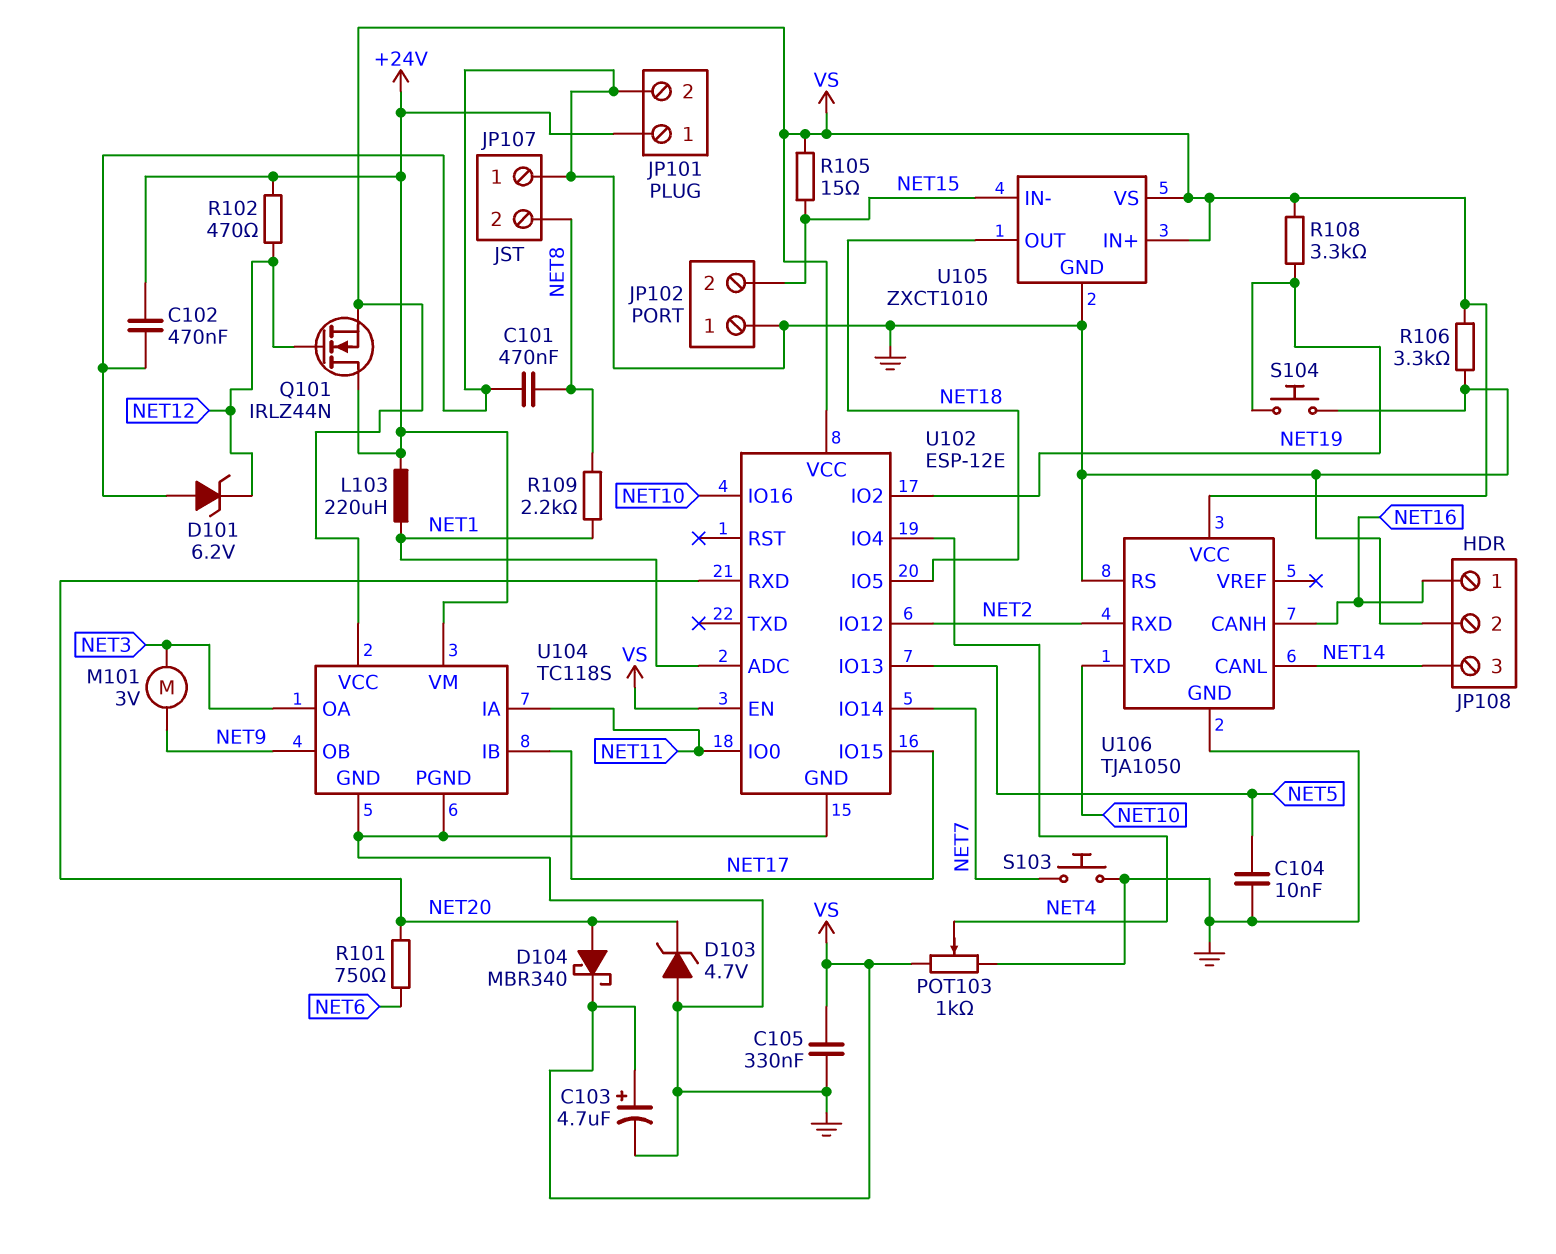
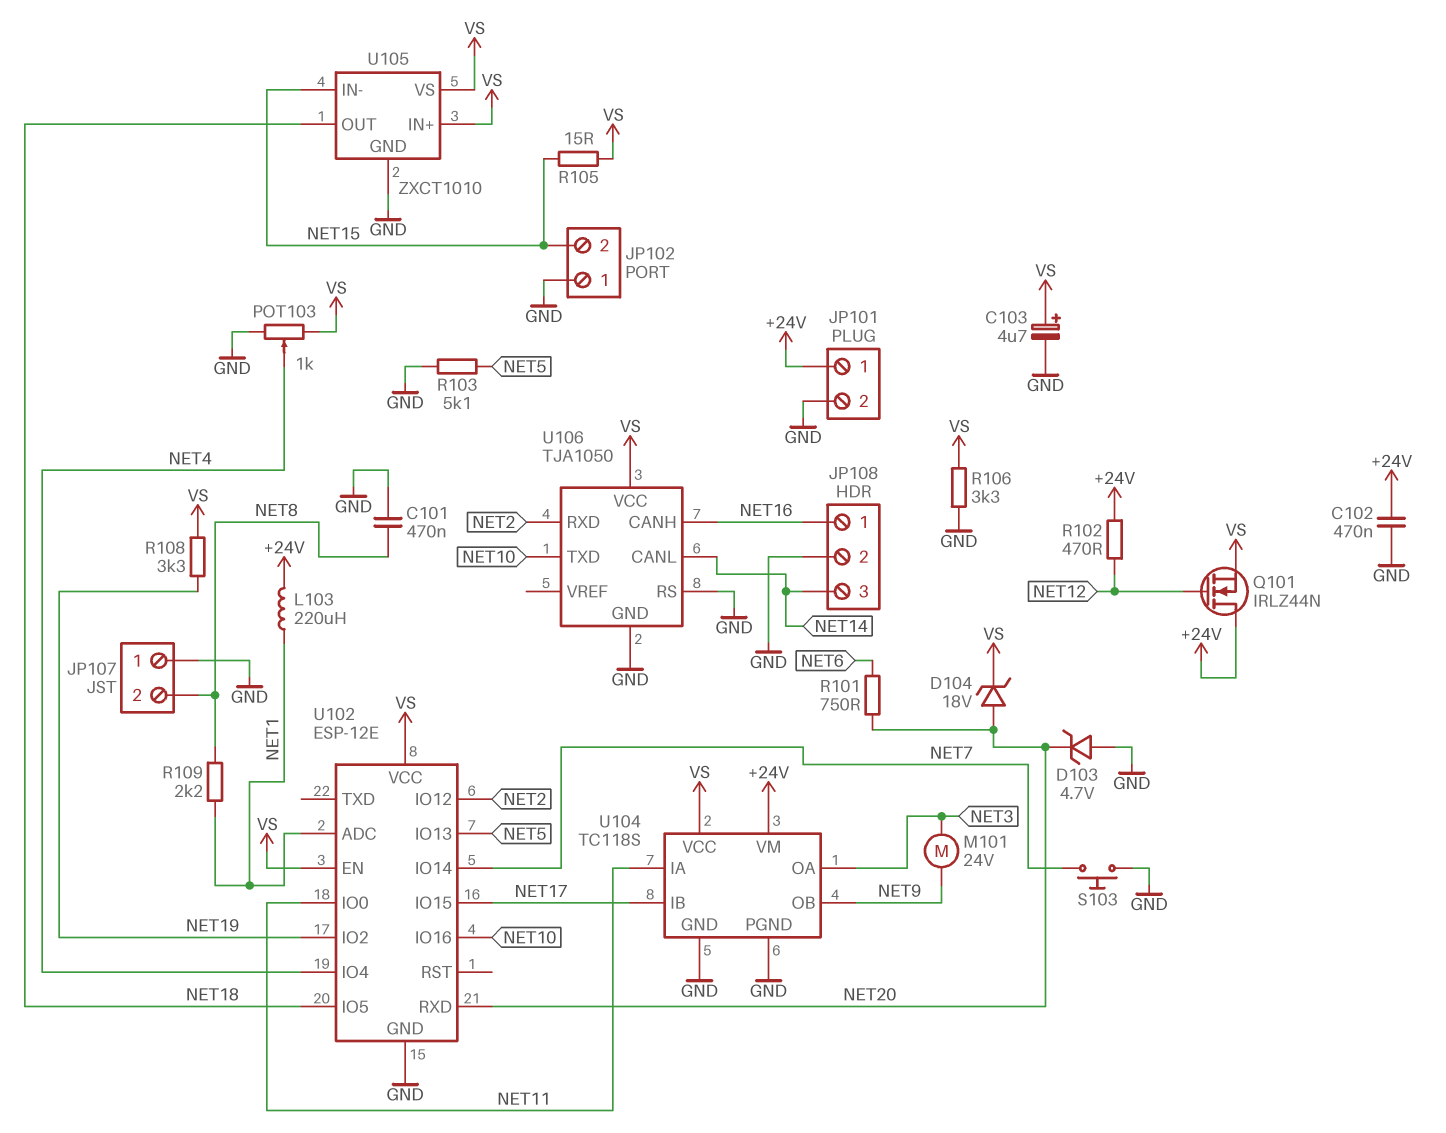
C104: 10nF (GND, NET5) -> none
C105: 330nF (GND, VS) -> none
D101: zener 6.2V (A GND, K NET12) -> none
D104: schottky MBR340 (A NET20, K VS) -> zener 18V (A NET20, K VS)
M101: motor 3V (NET3, NET9) -> motor 24V (NET3, NET9)
R103: none -> 5.1k (GND, NET5)
S104: button (GND, NET19) -> none

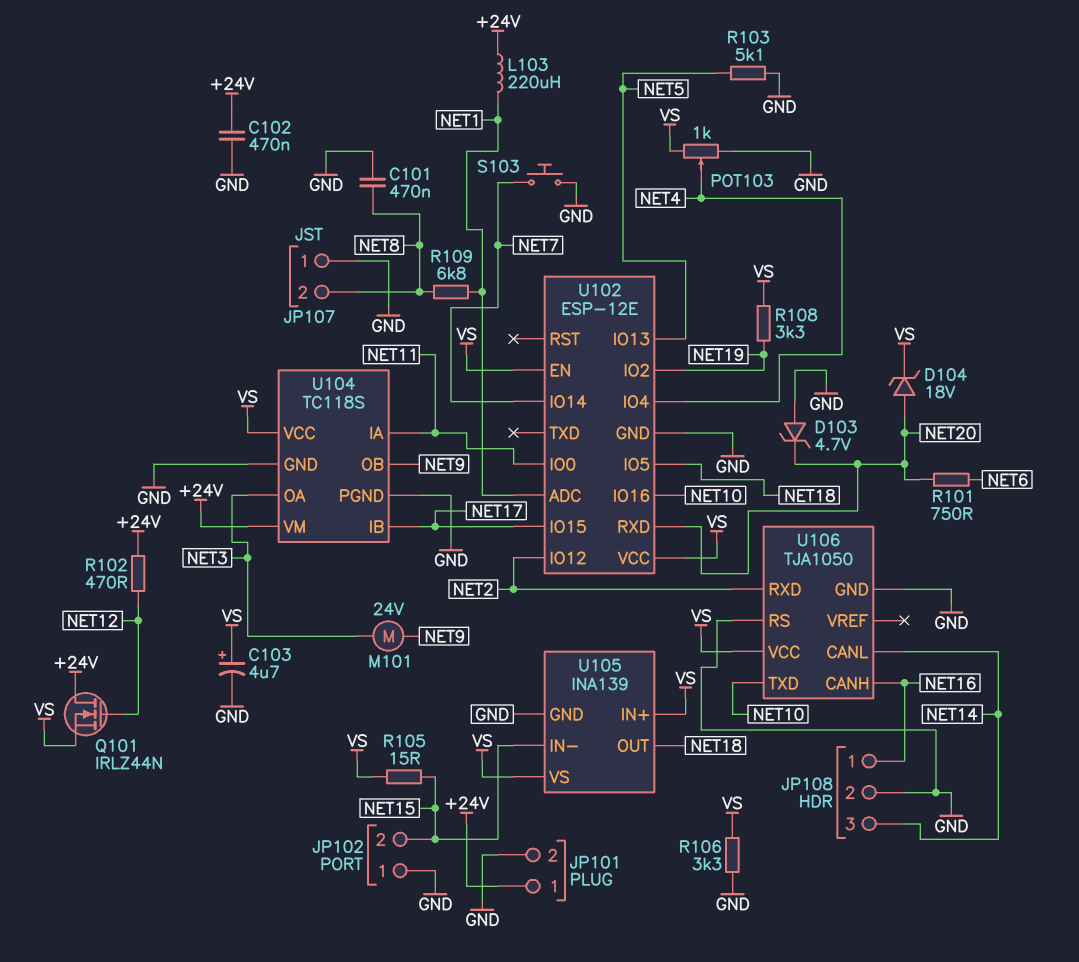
R109: 2.2k (NET1, NET8) -> 6.8k (NET1, NET8)
U105: ZXCT1010 -> INA139

